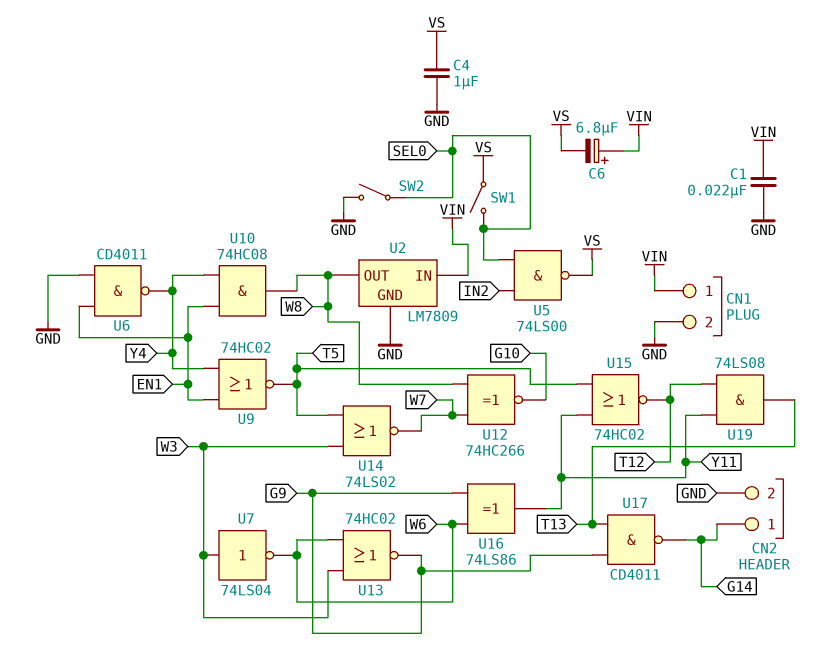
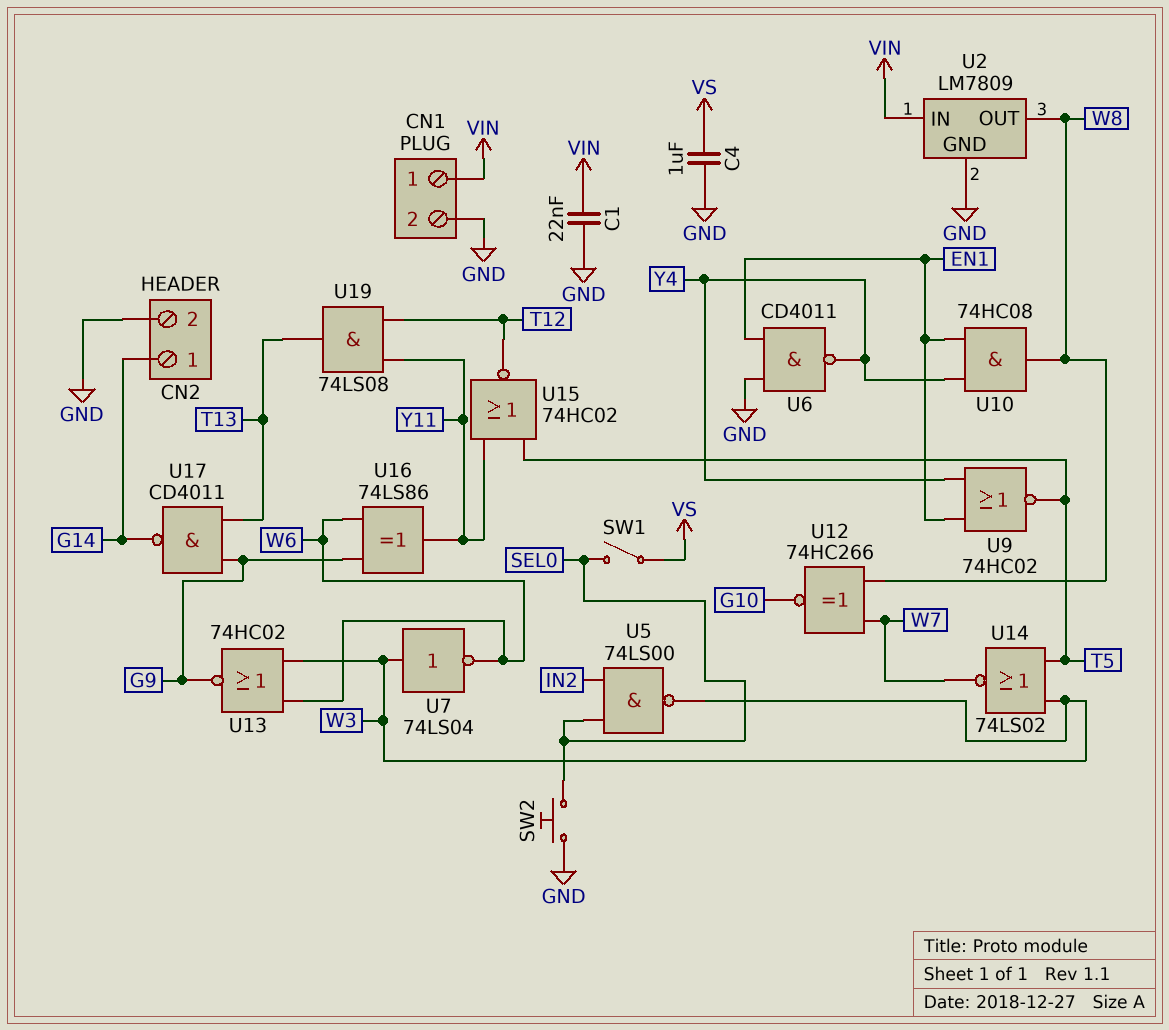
C6: 6.8uF (plus VIN, minus VS) -> none
SW2: switch (GND, SEL0) -> button (GND, SEL0)
U5: NAND 74LS00 (in IN2, in SEL0, out VS) -> NAND 74LS00 (in IN2, in SEL0, out W3)

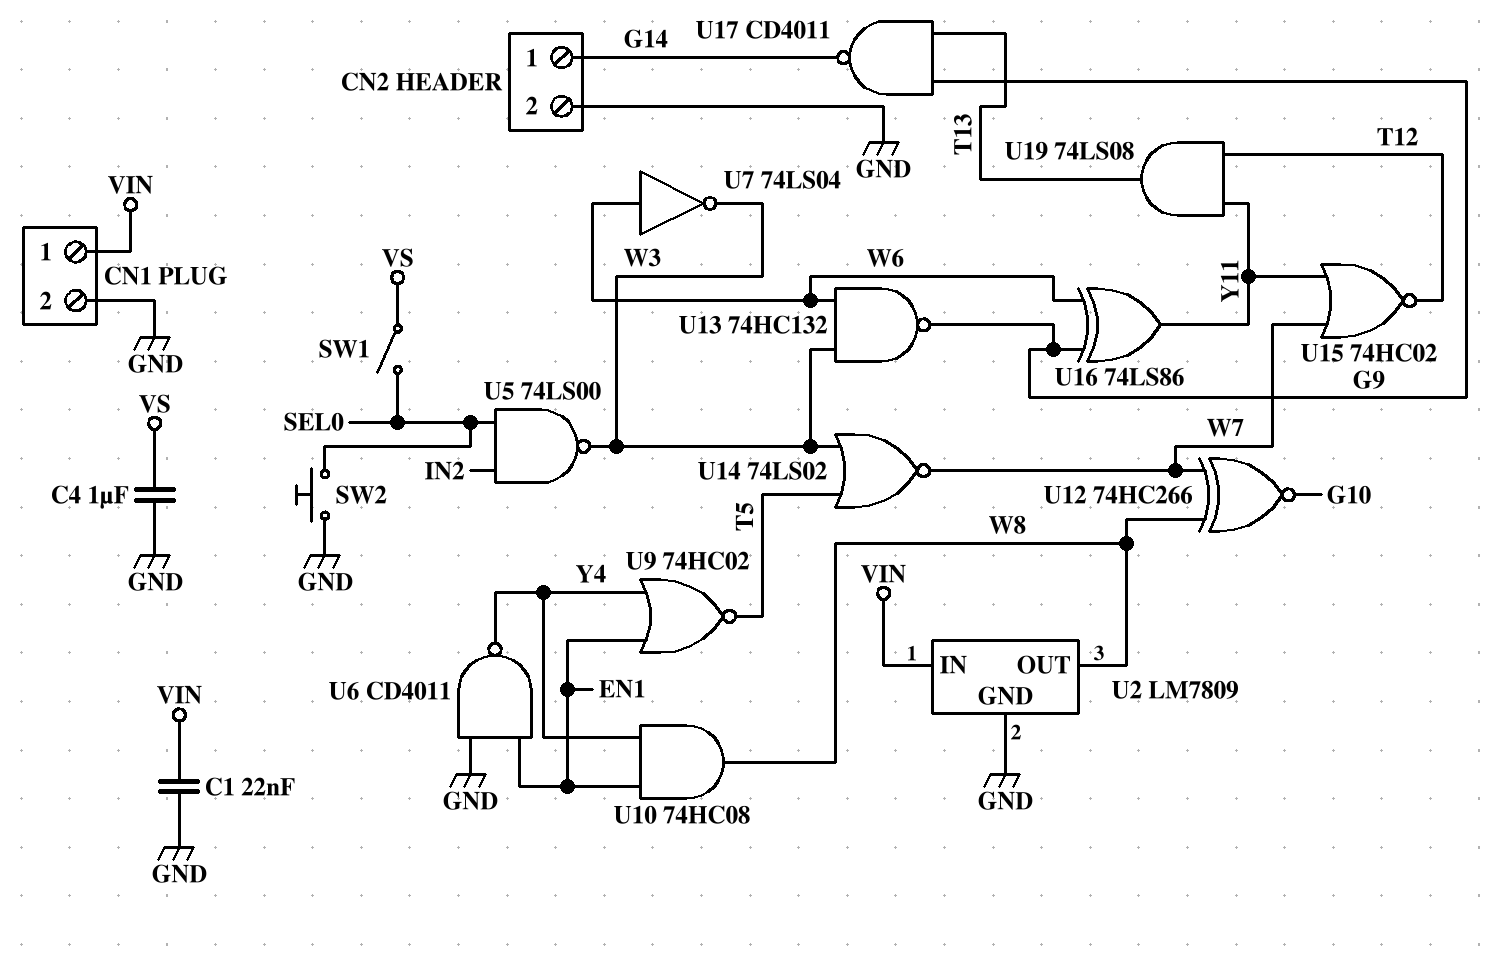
U7: NOT 74LS04 (in W3, out W6) -> NOT 74LS04 (in W6, out W3)
U13: NOR 74HC02 (in W3, in W6, out G9) -> NAND 74HC132 (in W3, in W6, out G9)
U15: NOR 74HC02 (in T5, in Y11, out T12) -> NOR 74HC02 (in W7, in Y11, out T12)

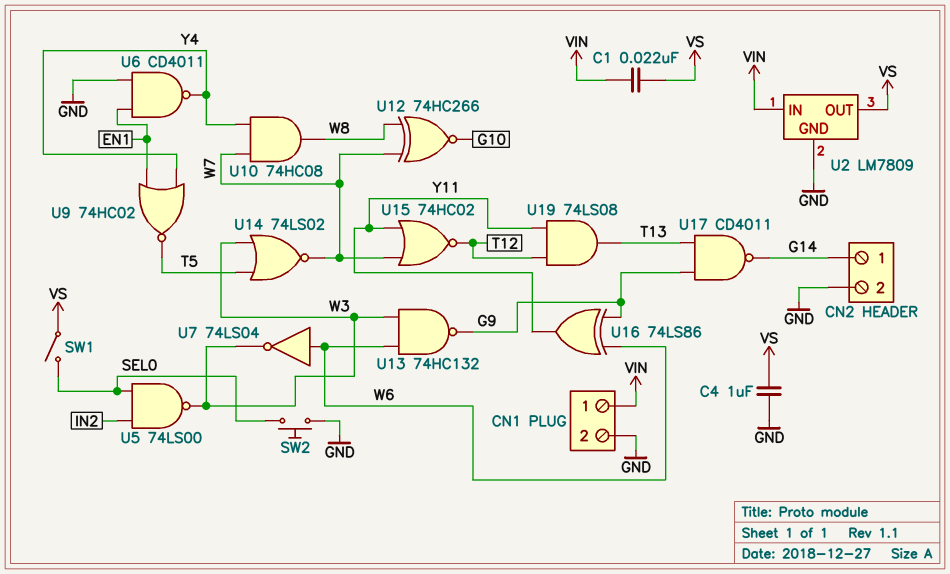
C1: 22nF (GND, VIN) -> 22nF (VIN, VS)
U2 pin OUT: W8 -> VS
U10: AND 74HC08 (in EN1, in Y4, out W8) -> AND 74HC08 (in W7, in Y4, out W8)

